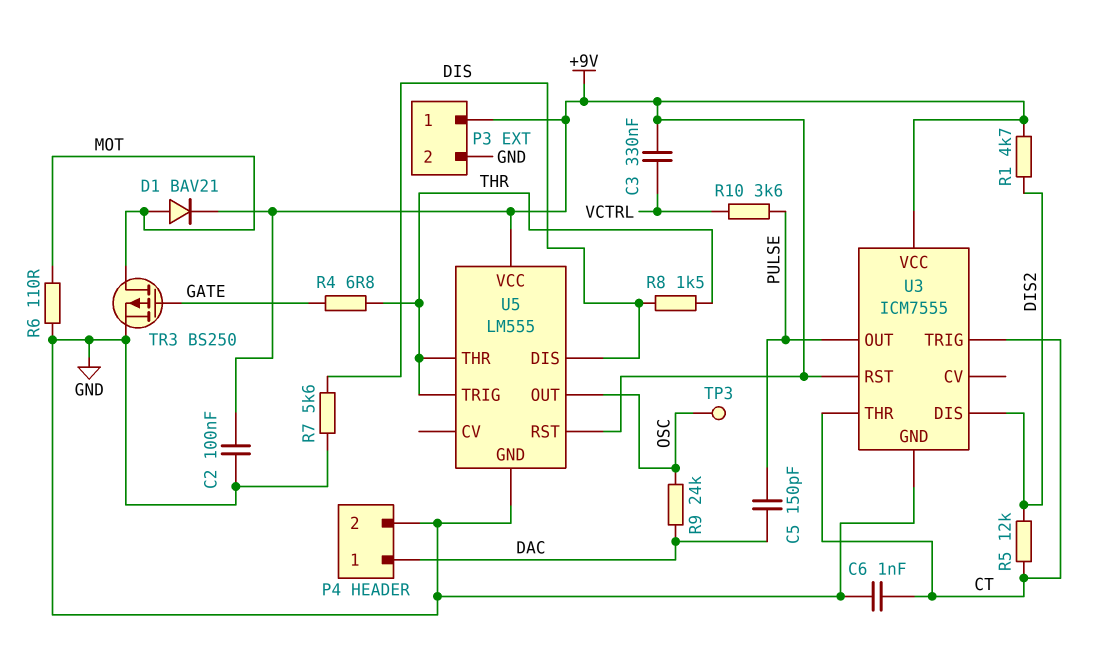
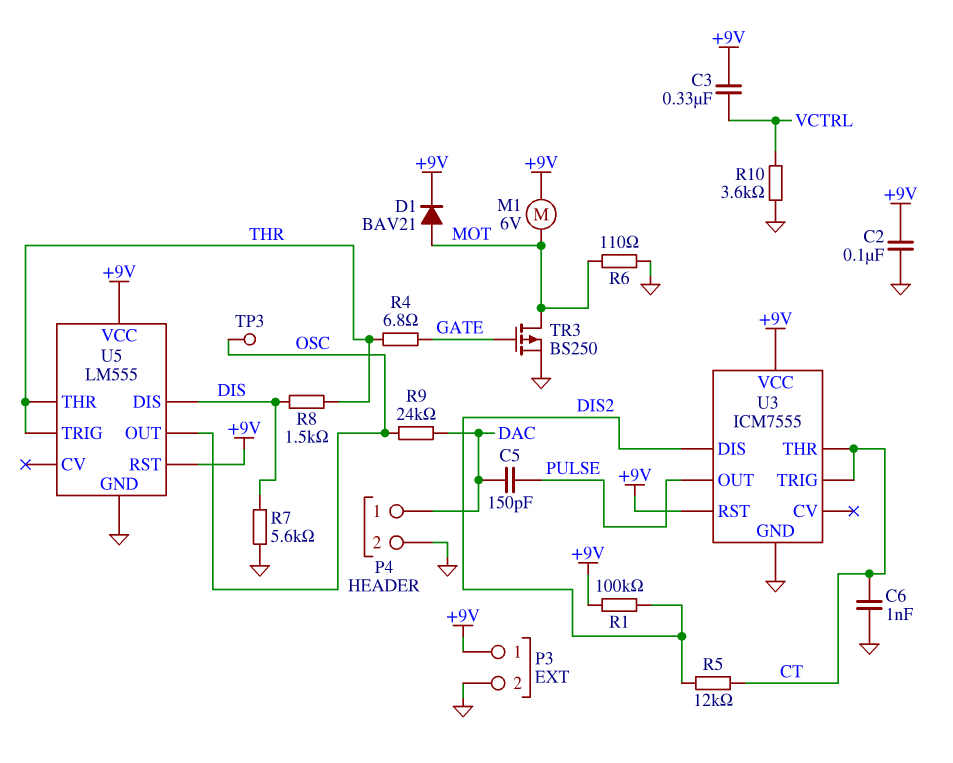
M1: none -> motor 6V (+9V, MOT)
R1: 4.7k (+9V, DIS2) -> 100k (+9V, DIS2)
R10: 3.6k (PULSE, VCTRL) -> 3.6k (GND, VCTRL)

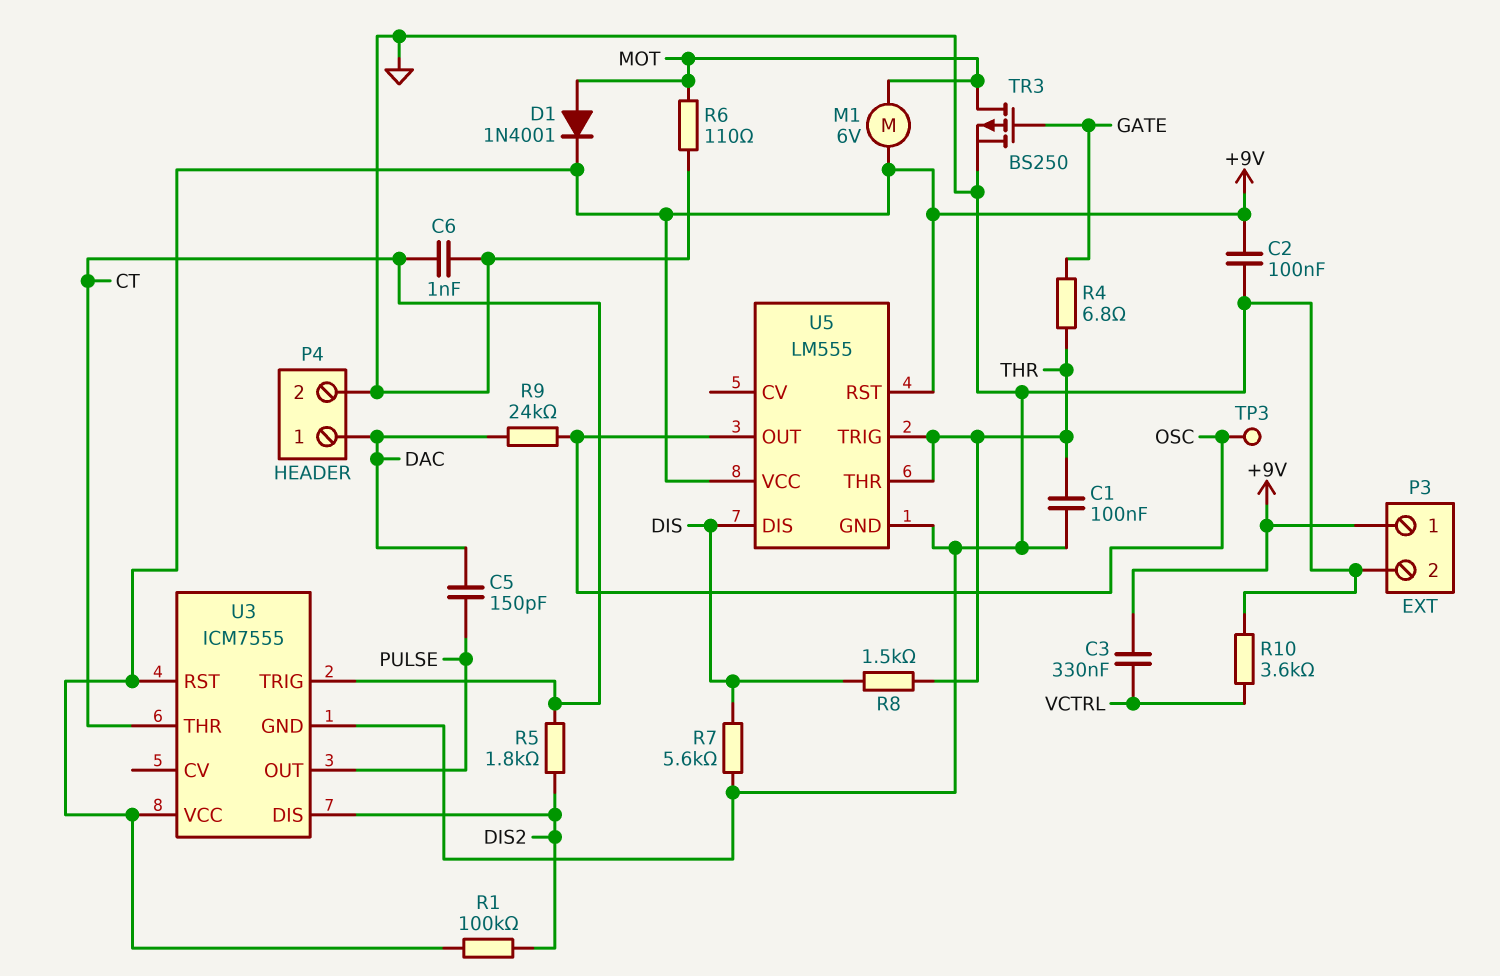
C1: none -> 100nF (GND, THR)
D1: diode BAV21 (A MOT, K +9V) -> diode 1N4001 (A MOT, K +9V)
R5: 12k (CT, DIS2) -> 1.8k (CT, DIS2)

